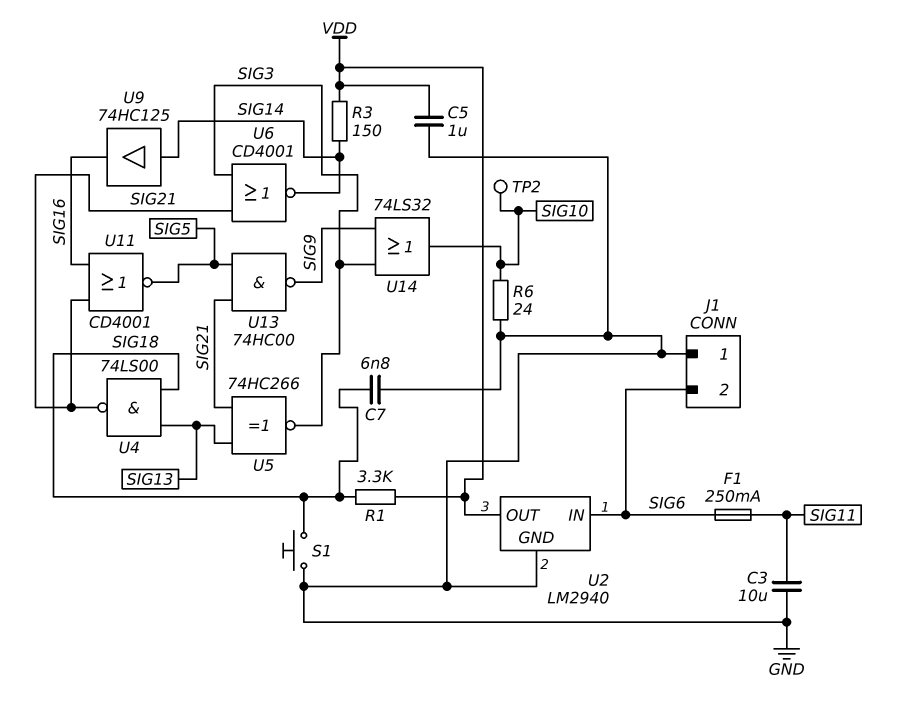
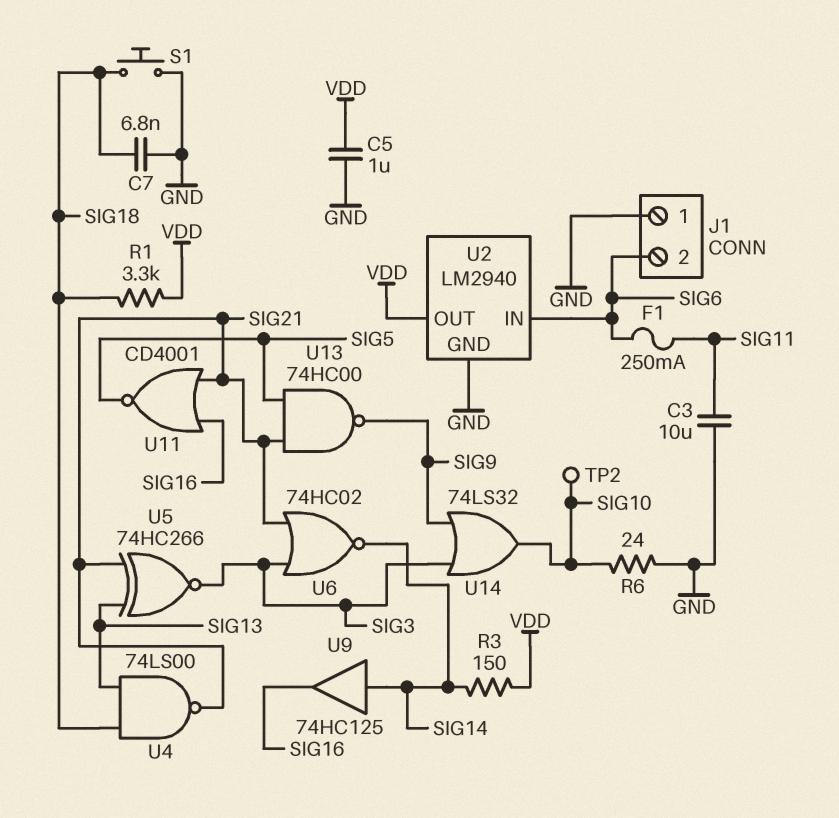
U6: NOR CD4001 (in SIG3, in SIG21, out SIG14) -> NOR 74HC02 (in SIG3, in SIG21, out SIG14)

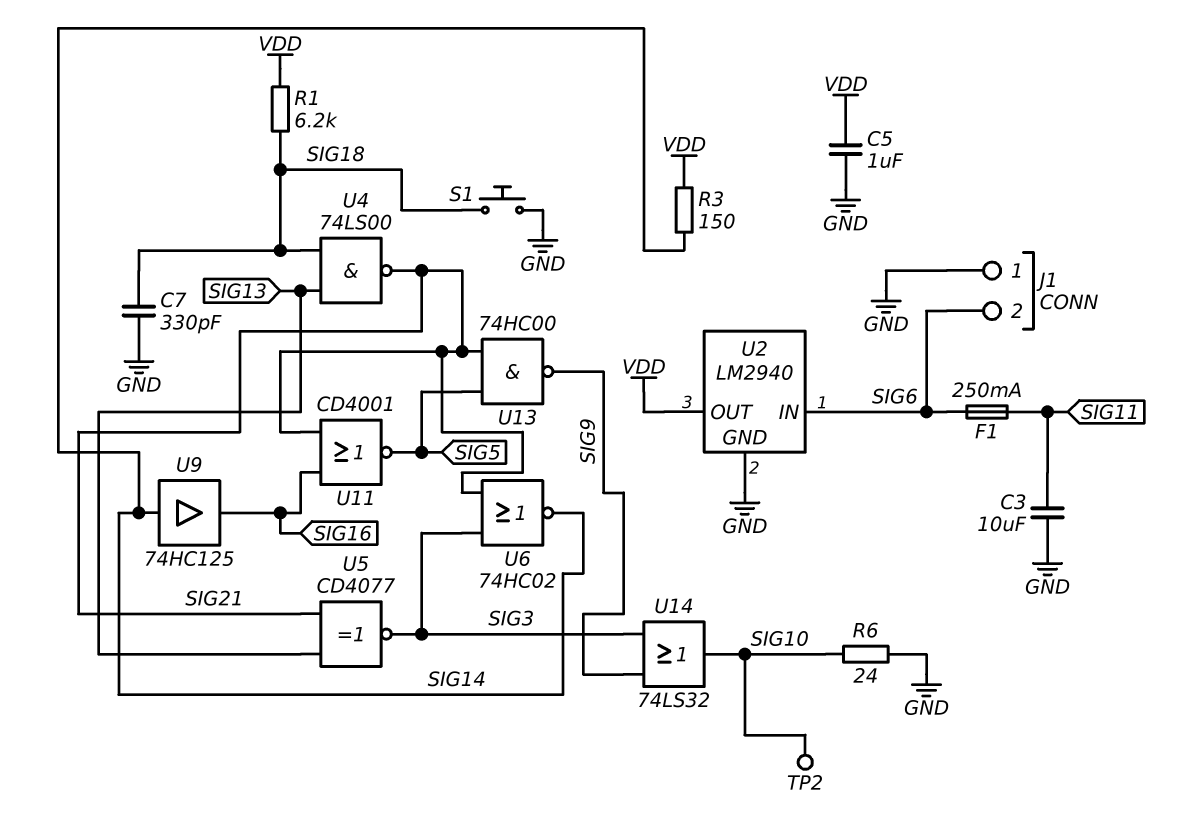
C7: 6.8nF (GND, SIG18) -> 330pF (GND, SIG18)
R1: 3.3k (SIG18, VDD) -> 6.2k (SIG18, VDD)
U5: XNOR 74HC266 (in SIG13, in SIG21, out SIG3) -> XNOR CD4077 (in SIG13, in SIG21, out SIG3)

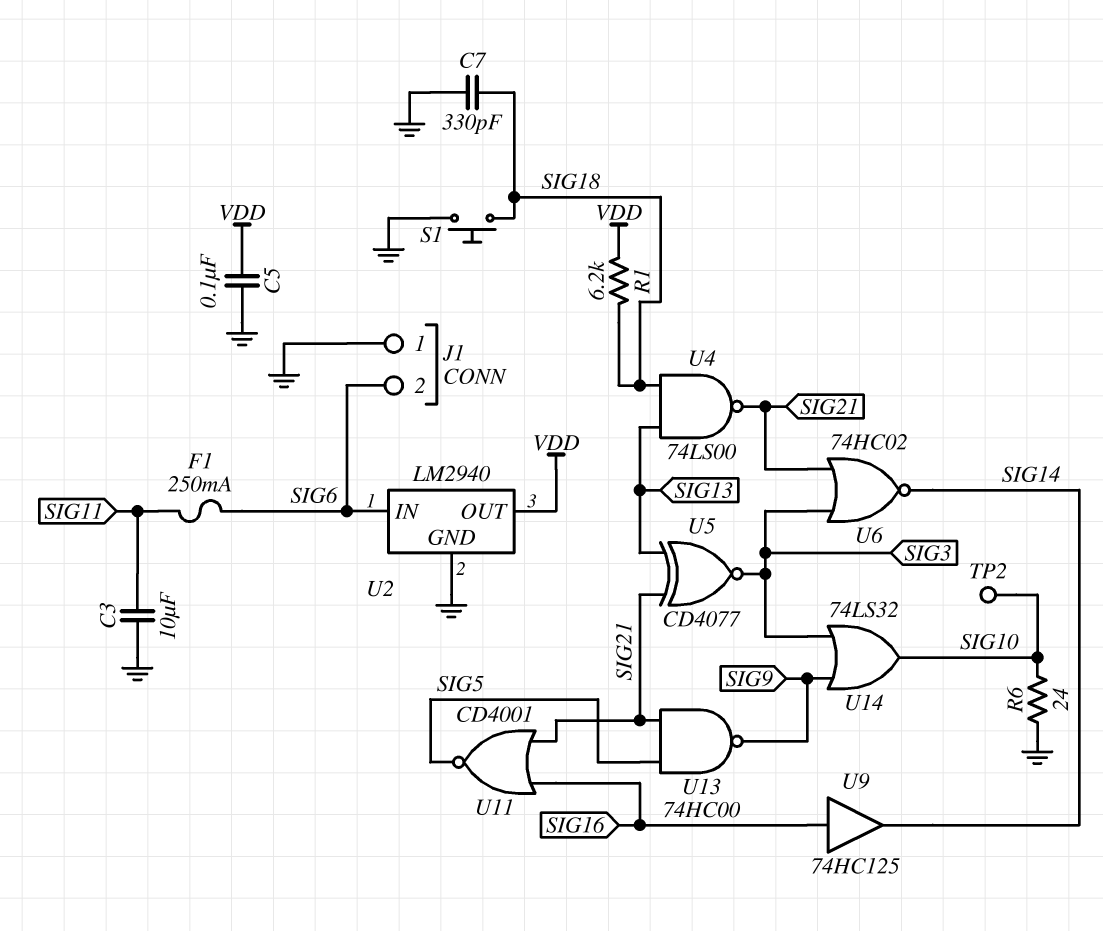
C5: 1uF (GND, VDD) -> 100nF (GND, VDD)
R3: 150 (SIG14, VDD) -> none
U9: buffer 74HC125 (in SIG14, out SIG16) -> buffer 74HC125 (in SIG16, out SIG14)

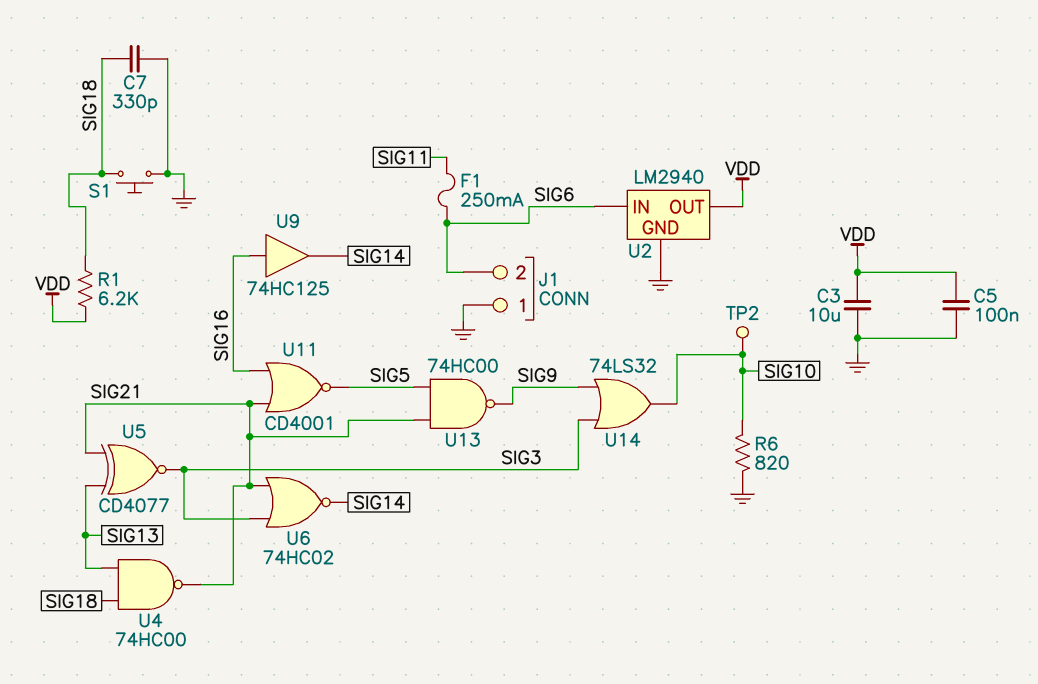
C3: 10uF (GND, SIG11) -> 10uF (GND, VDD)
R6: 24 (GND, SIG10) -> 820 (GND, SIG10)
U4: NAND 74LS00 (in SIG13, in SIG18, out SIG21) -> NAND 74HC00 (in SIG13, in SIG18, out SIG21)

